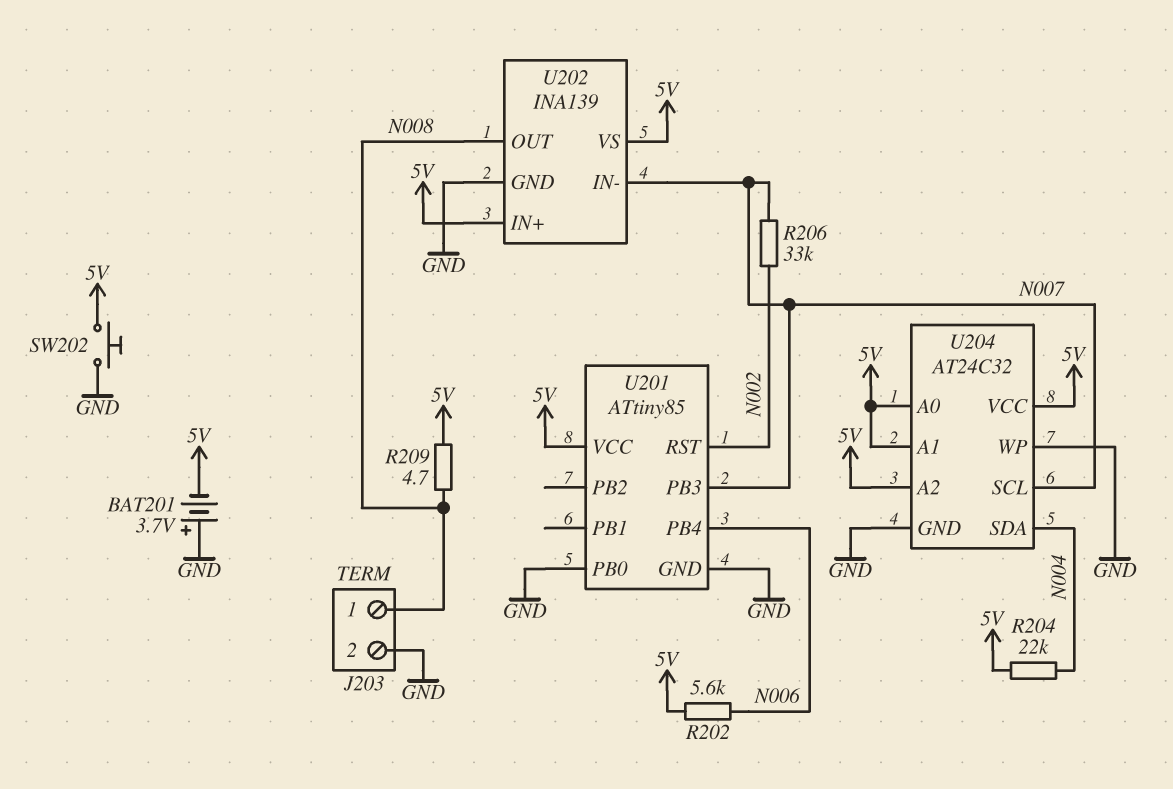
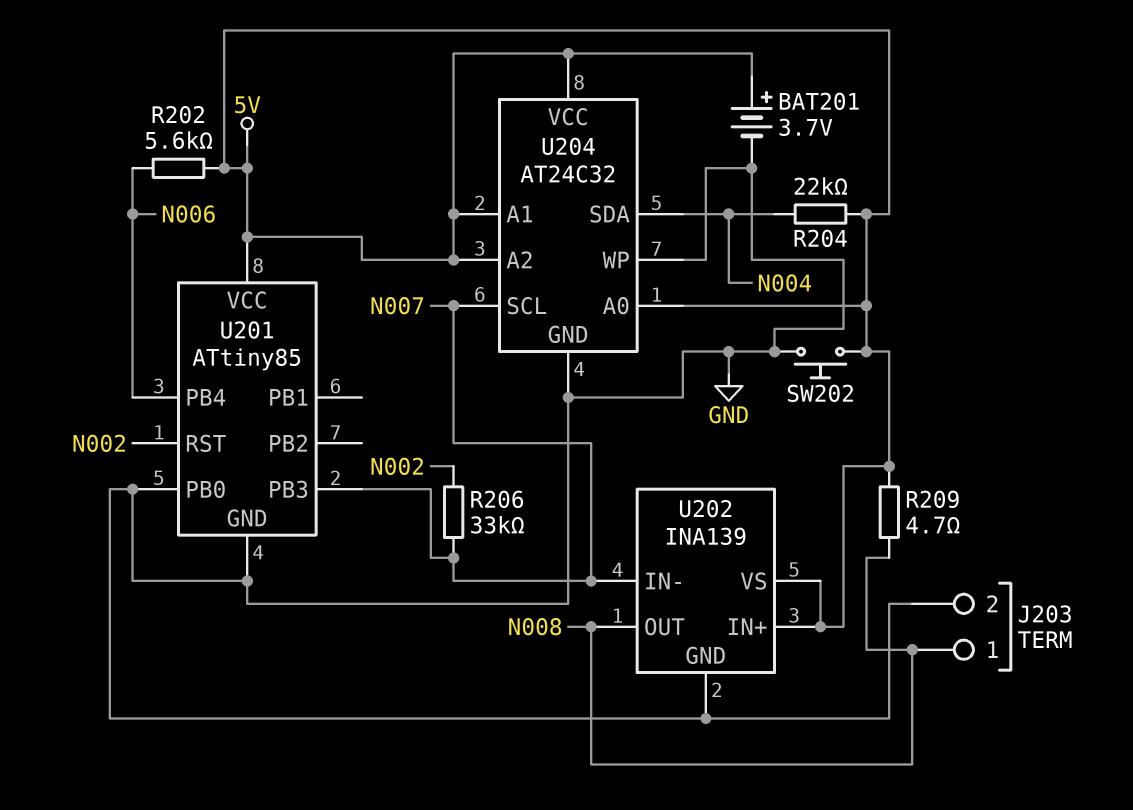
BAT201: 3.7V (plus GND, minus 5V) -> 3.7V (plus 5V, minus GND)

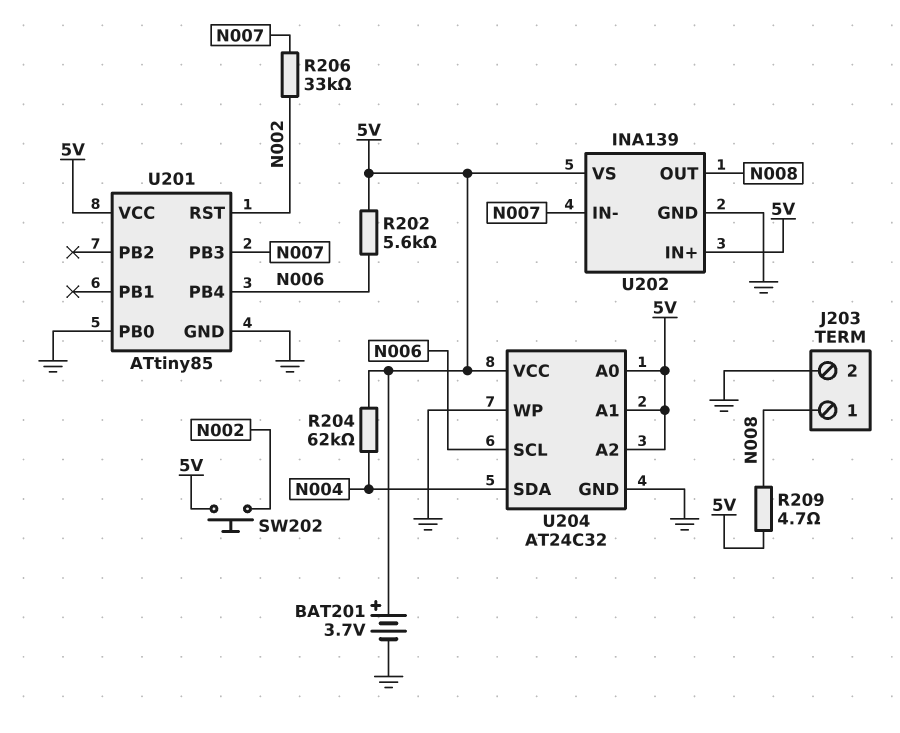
R204: 22k (5V, N004) -> 62k (5V, N004)
SW202: button (5V, GND) -> button (5V, N002)
U204 pin SCL: N007 -> N006

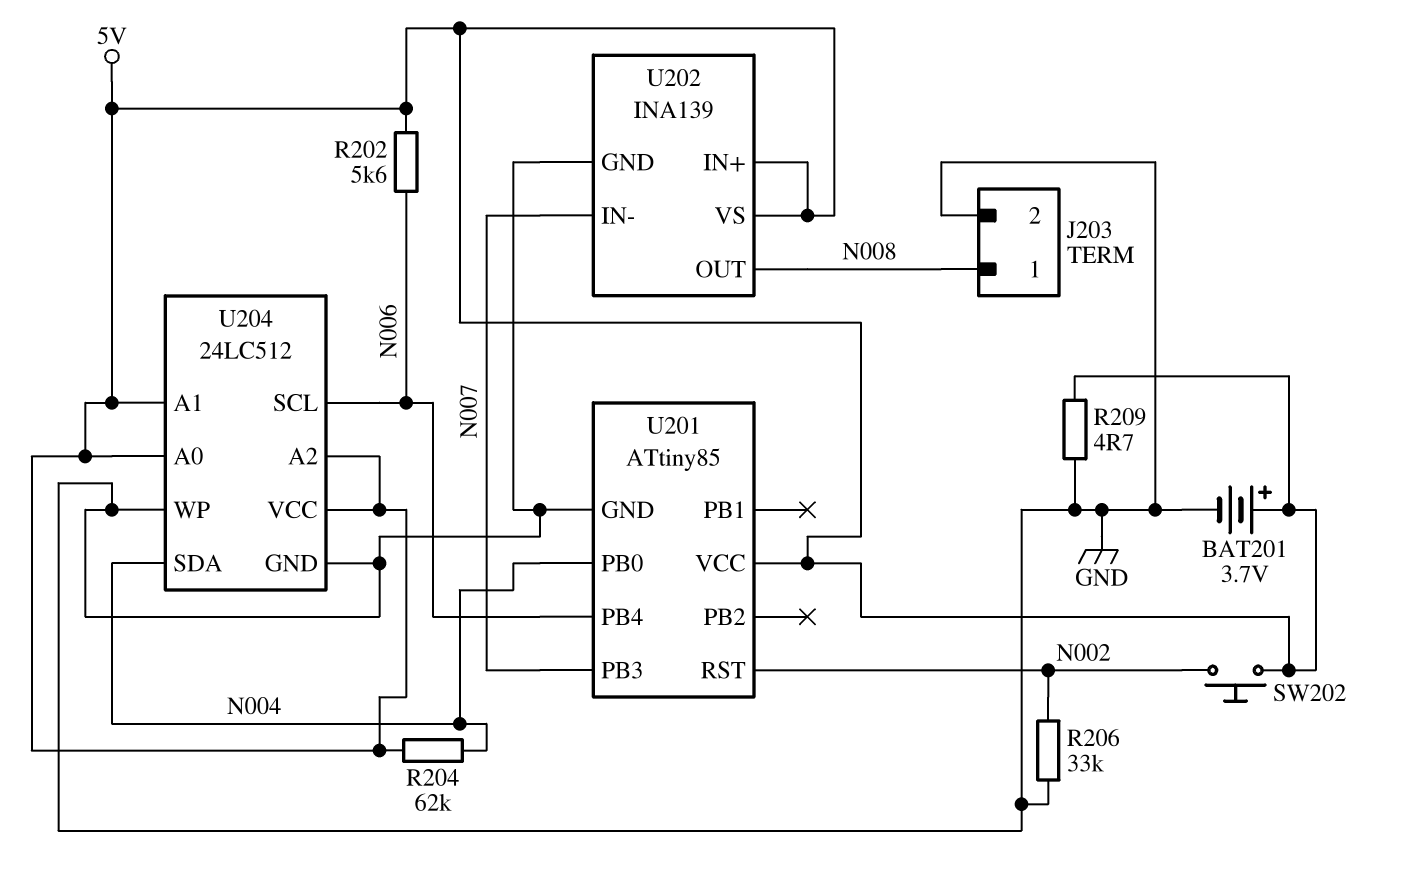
R206: 33k (N002, N007) -> 33k (GND, N002)
R209: 4.7 (5V, N008) -> 4.7 (5V, GND)
U201 pin PB0: GND -> N004
U204: AT24C32 -> 24LC512

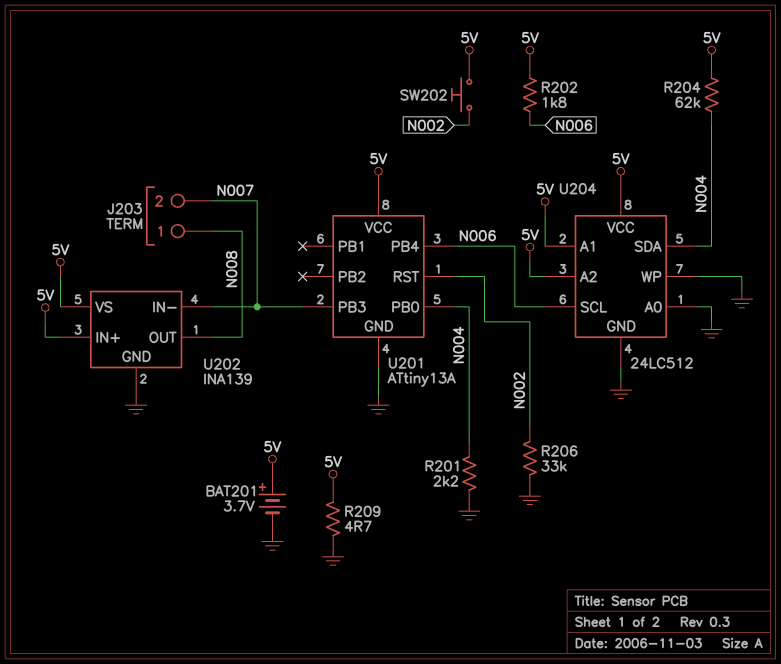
J203 pin 2: GND -> N007
R201: none -> 2.2k (GND, N004)
R202: 5.6k (5V, N006) -> 1.8k (5V, N006)
U201: ATtiny85 -> ATtiny13A
U204 pin A0: 5V -> GND

